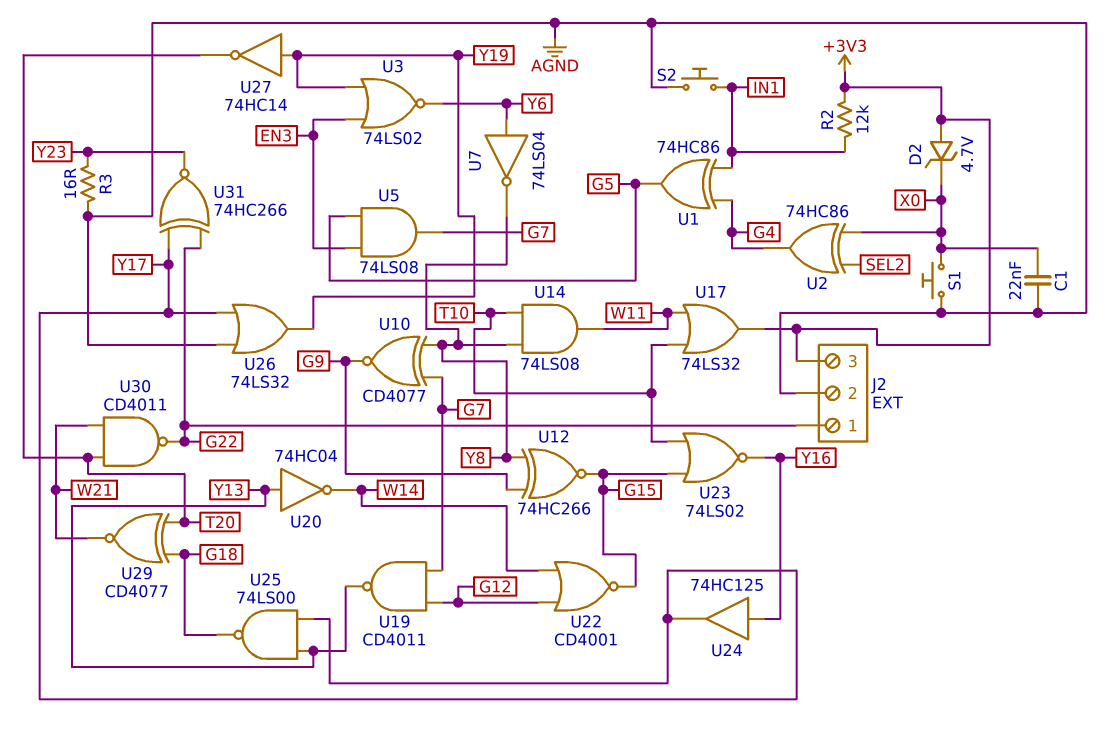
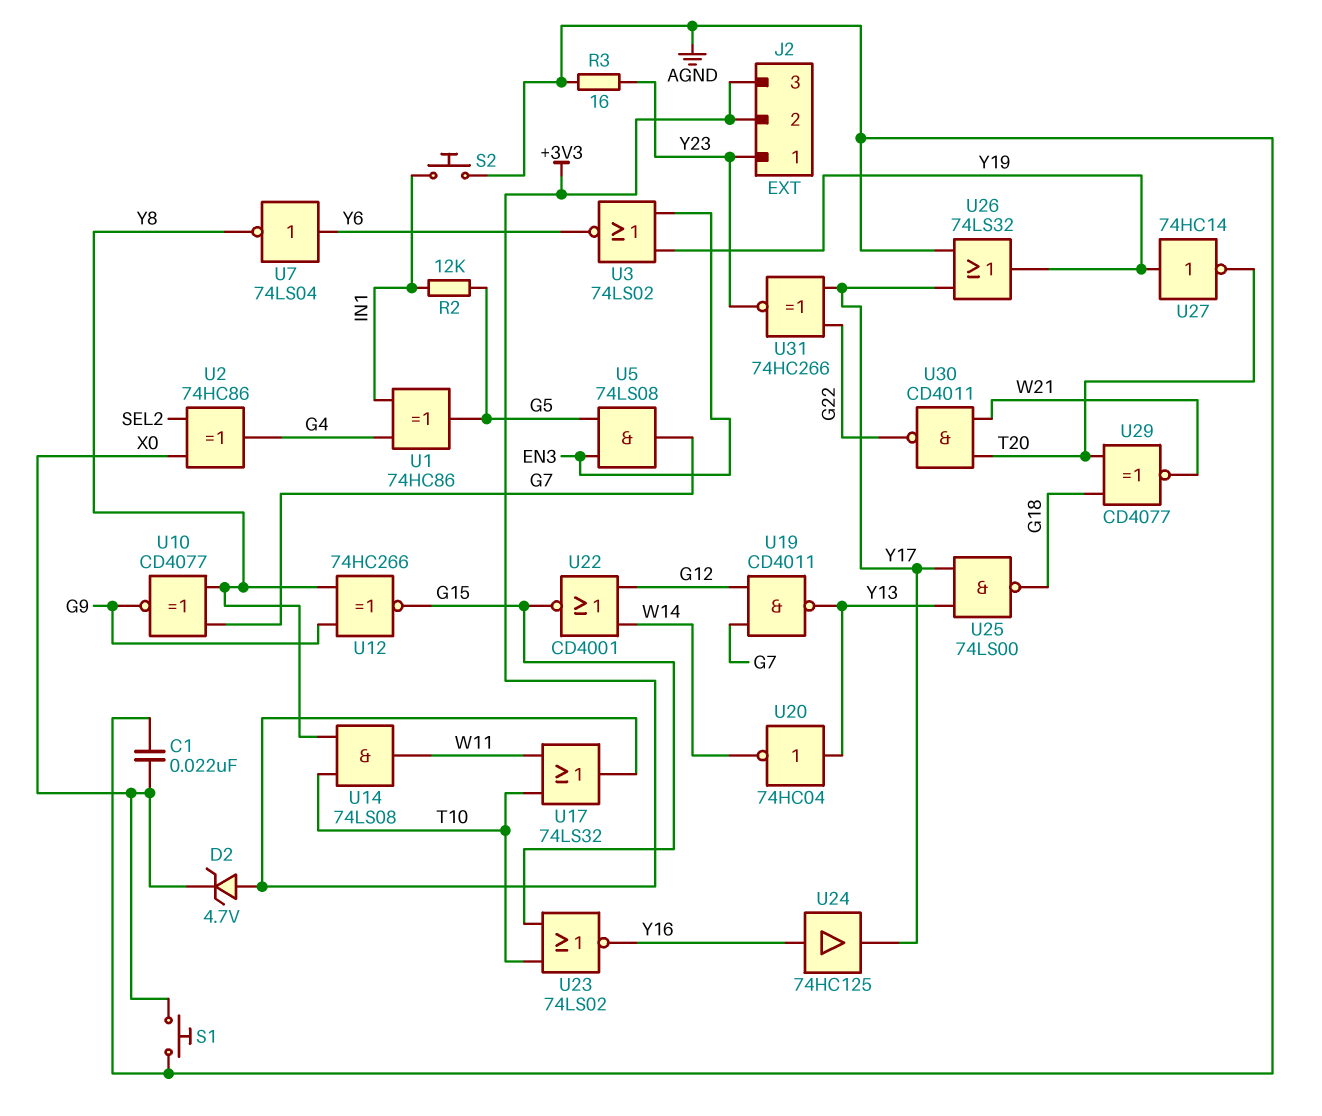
J2 pin 1: G22 -> Y23
J2 pin 2: AGND -> +3V3
R2: 12k (+3V3, IN1) -> 12k (G5, IN1)

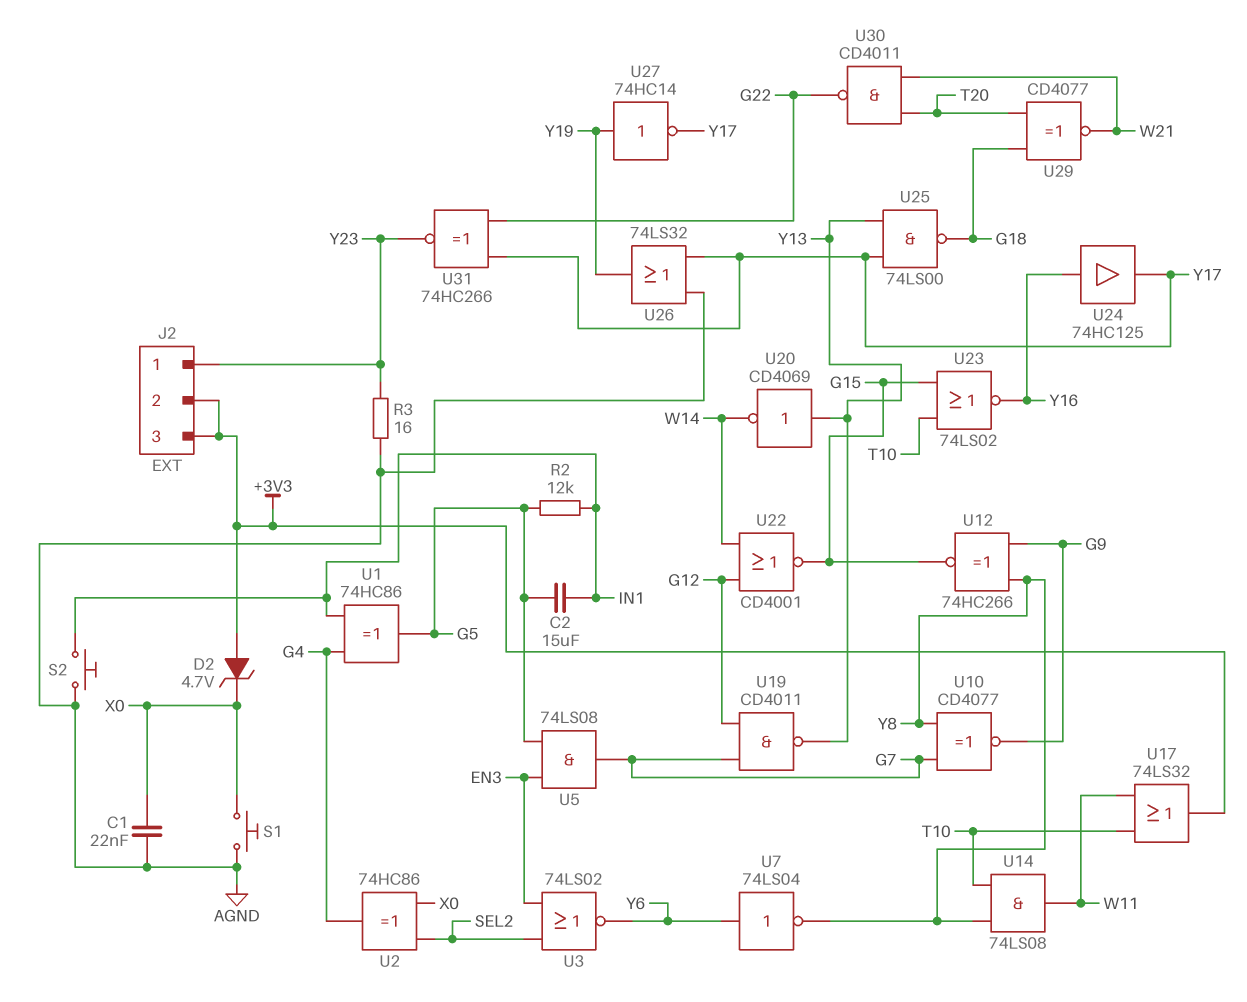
C2: none -> 15uF (G5, IN1)
U3: NOR 74LS02 (in EN3, in Y19, out Y6) -> NOR 74LS02 (in EN3, in SEL2, out Y6)
U20: NOT 74HC04 (in Y13, out W14) -> NOT CD4069 (in Y13, out W14)
U27: NOT 74HC14 (in Y19, out T20) -> NOT 74HC14 (in Y19, out Y17)

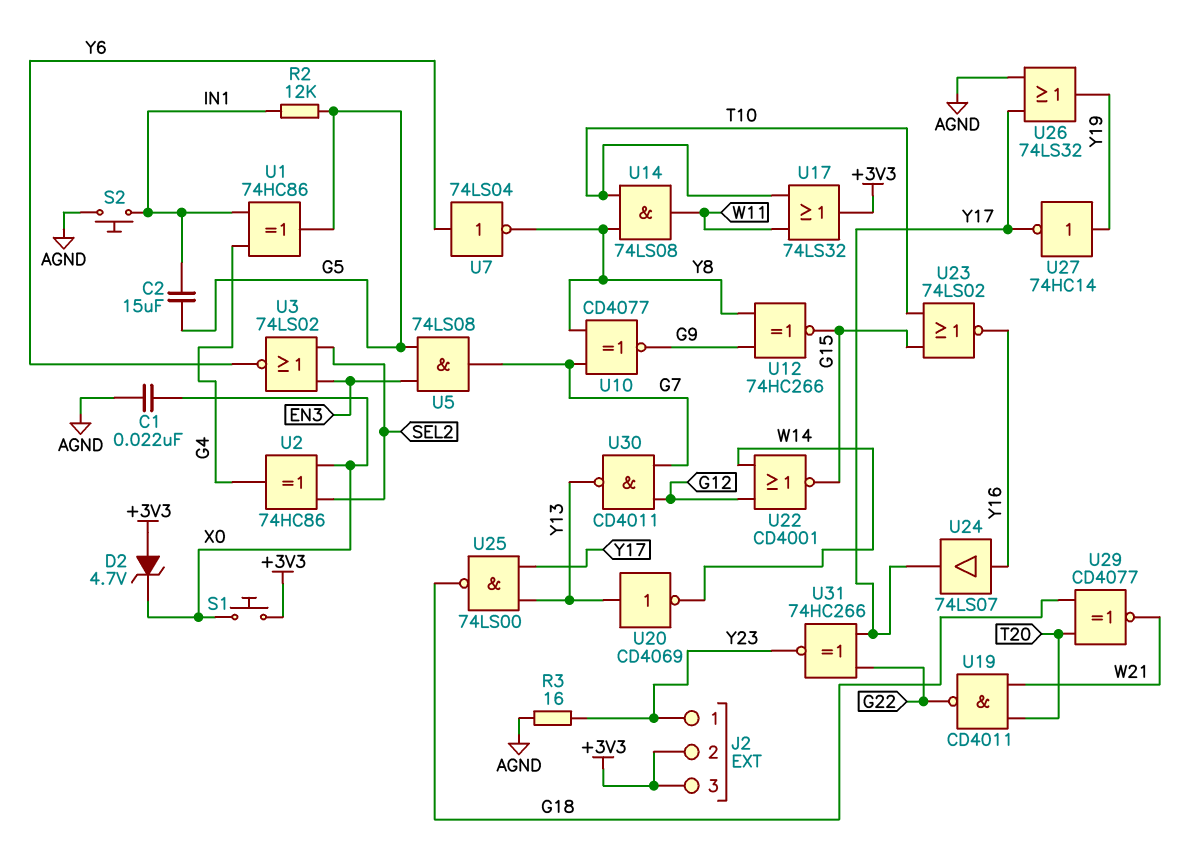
S1: button (AGND, X0) -> button (+3V3, X0)
U19: NAND CD4011 (in G7, in G12, out Y13) -> NAND CD4011 (in T20, in W21, out G22)
U24: buffer 74HC125 (in Y16, out Y17) -> buffer 74LS07 (in Y16, out Y17)
U30: NAND CD4011 (in T20, in W21, out G22) -> NAND CD4011 (in G7, in G12, out Y13)

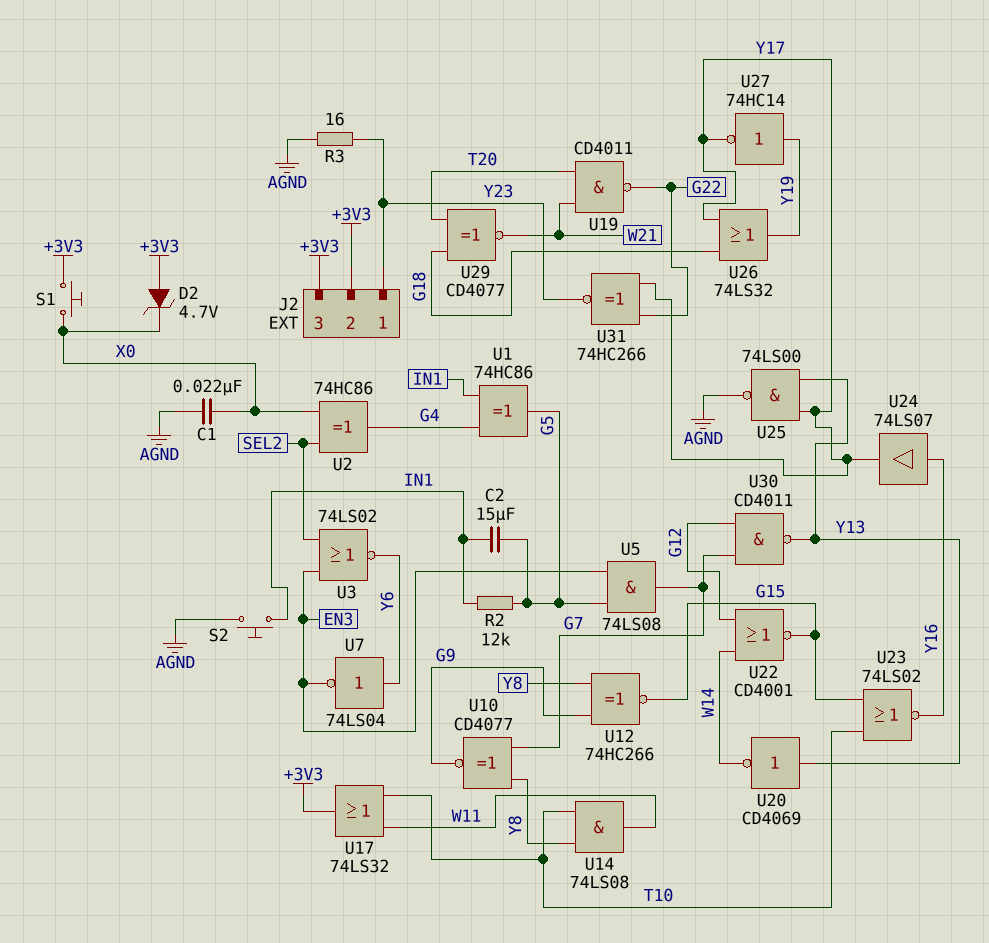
U7: NOT 74LS04 (in Y6, out Y8) -> NOT 74LS04 (in Y6, out EN3)
U25: NAND 74LS00 (in Y13, in Y17, out G18) -> NAND 74LS00 (in Y13, in Y17, out AGND)
U26: OR 74LS32 (in AGND, in Y17, out Y19) -> OR 74LS32 (in G18, in Y17, out Y19)

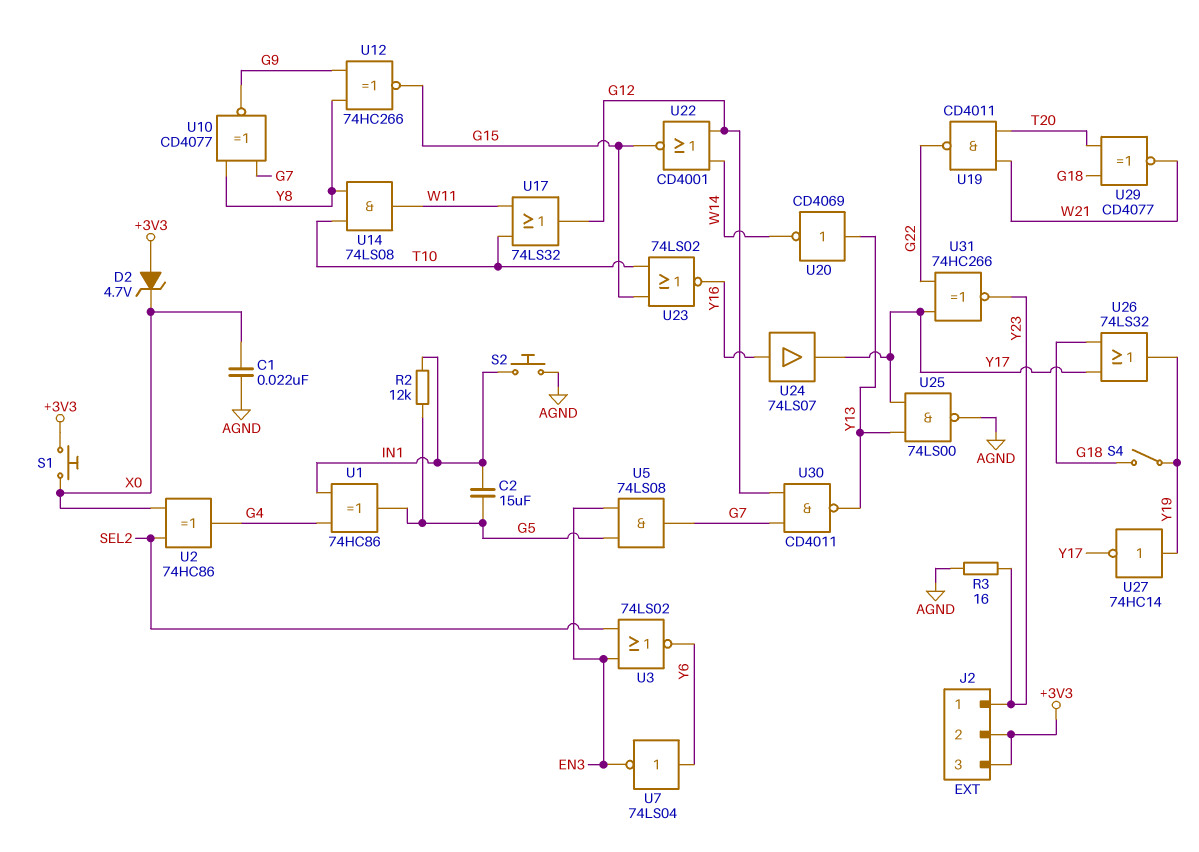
S4: none -> switch (G18, Y19)
U17: OR 74LS32 (in T10, in W11, out +3V3) -> OR 74LS32 (in T10, in W11, out G12)

